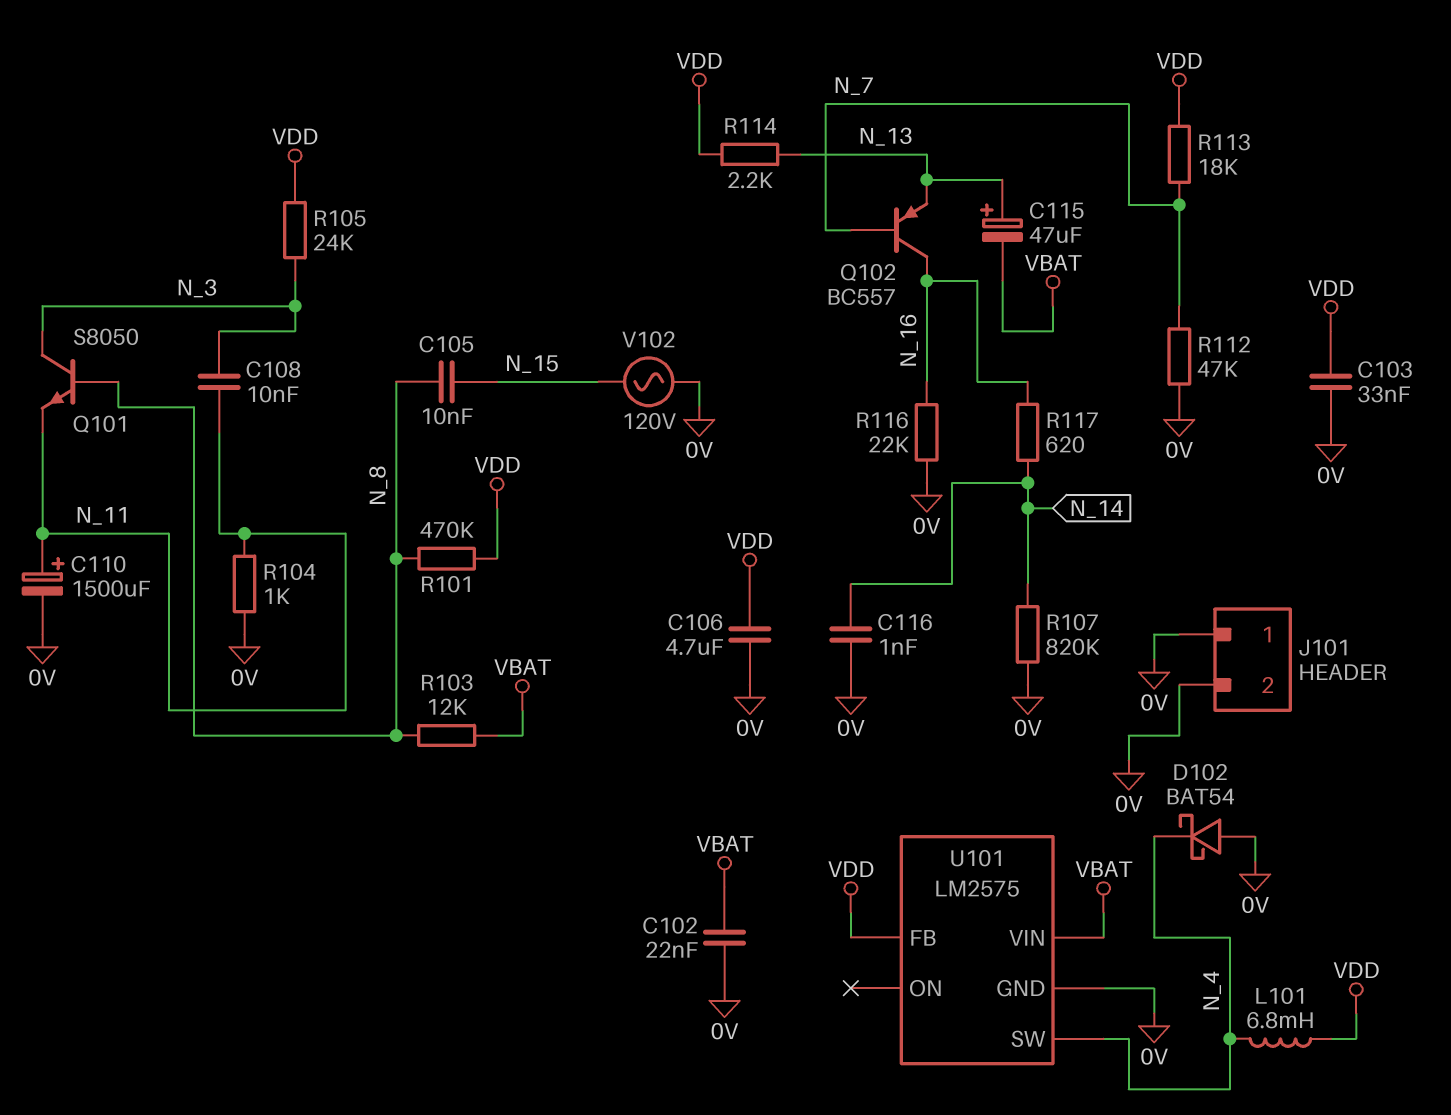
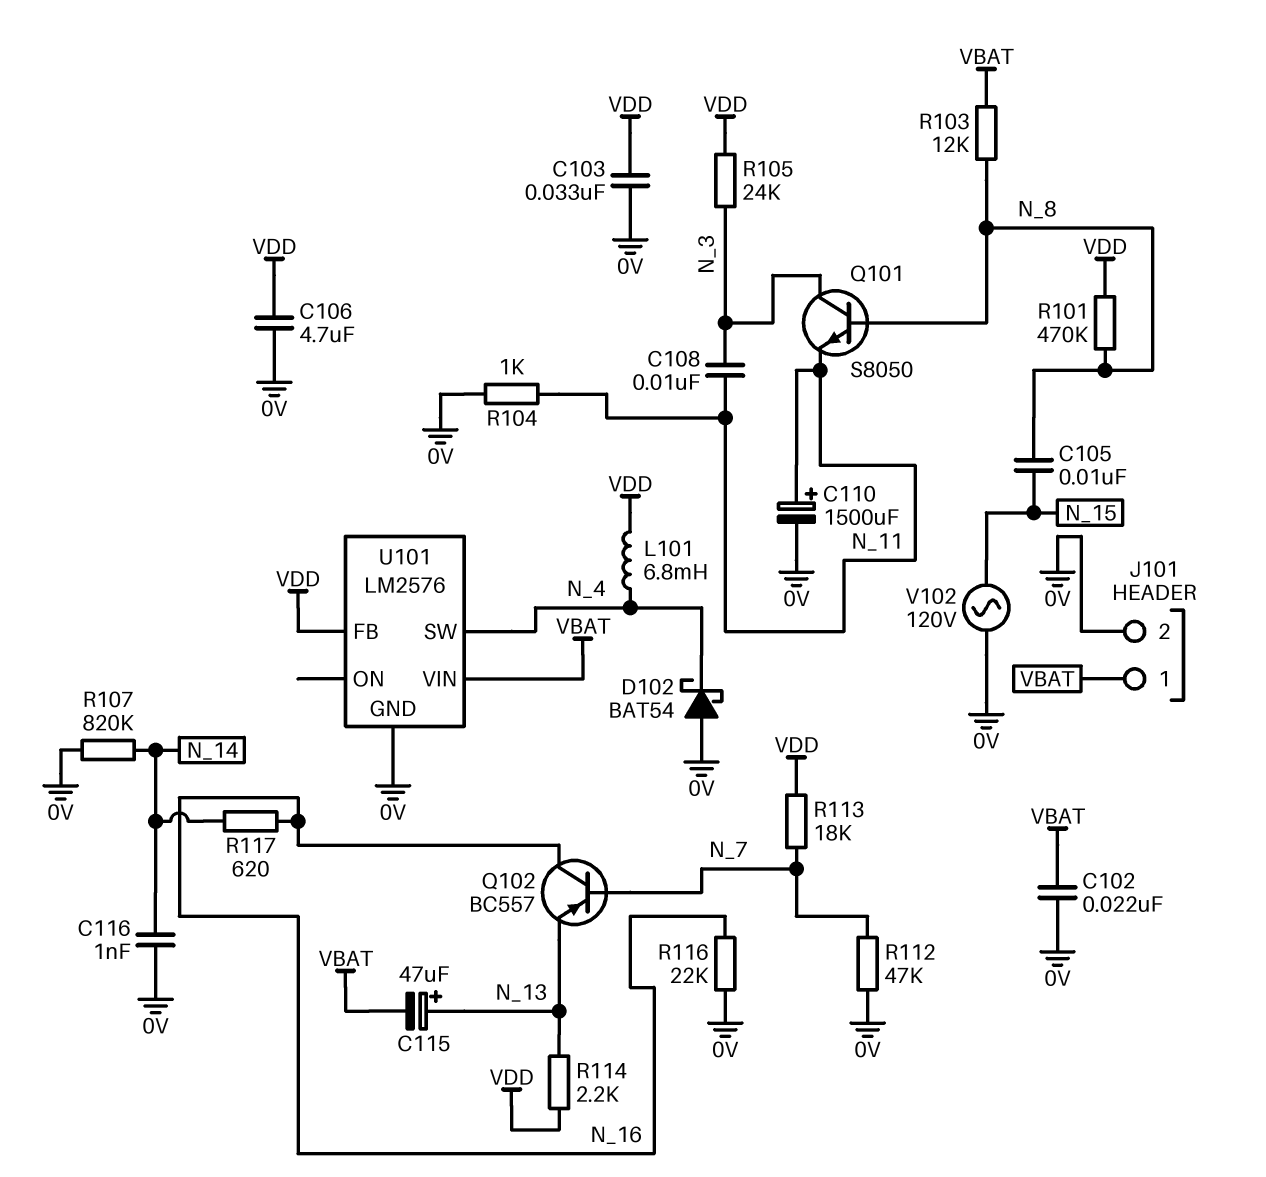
J101 pin 1: 0V -> VBAT
U101: LM2575 -> LM2576

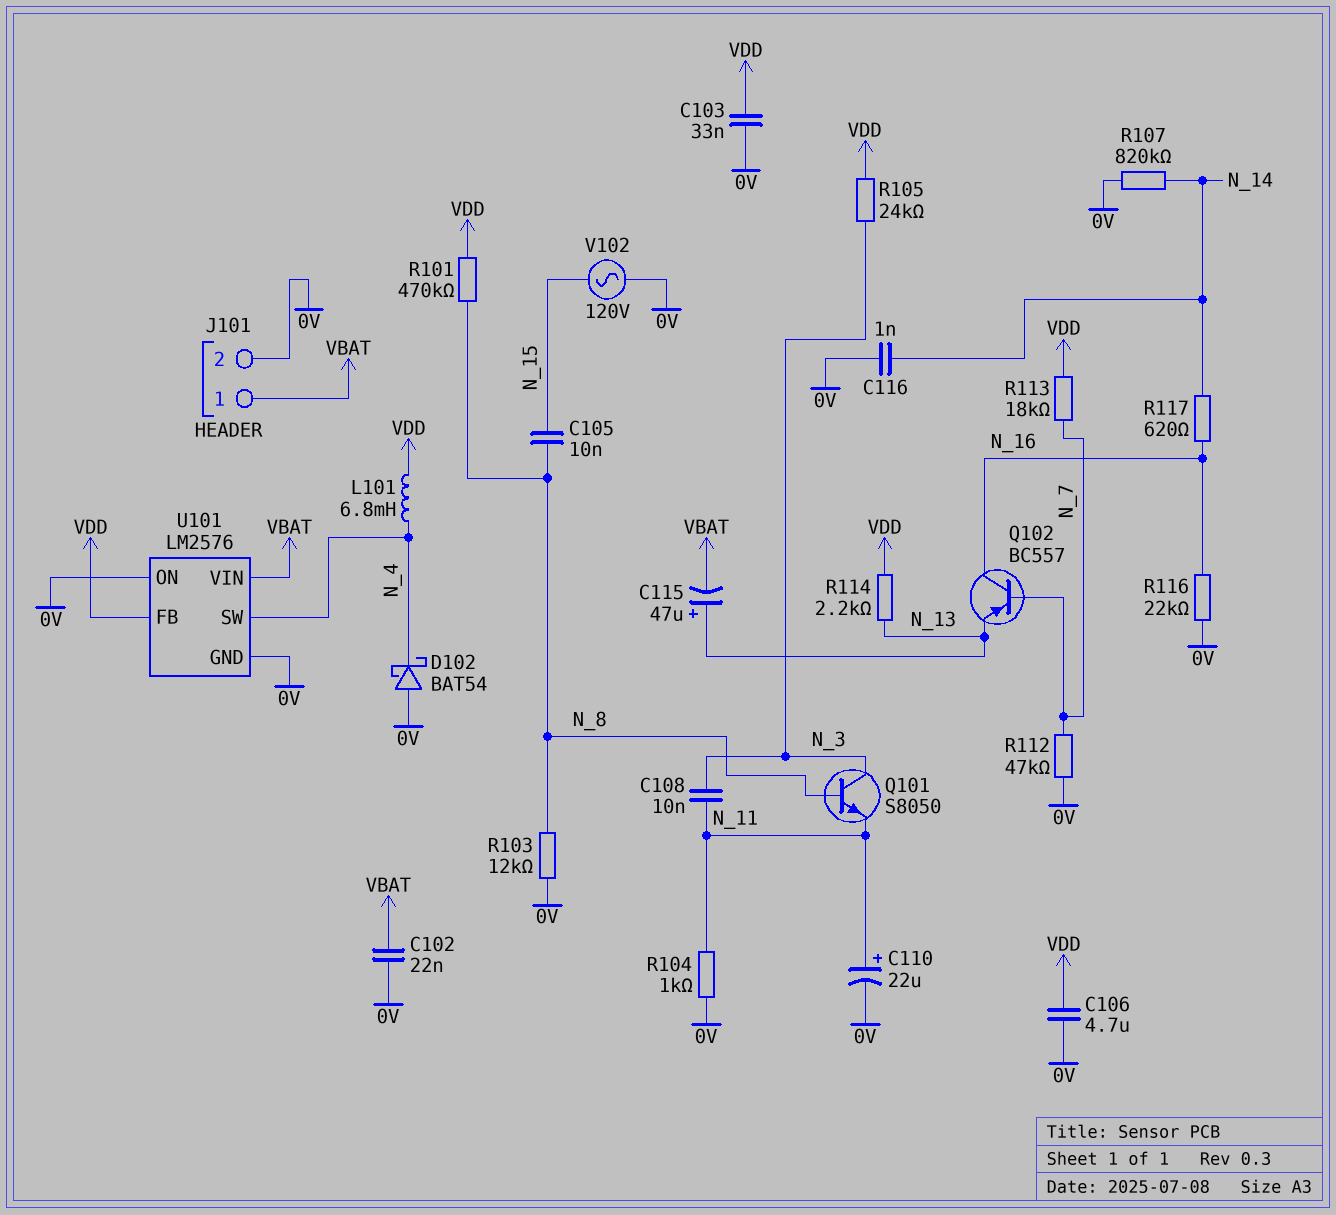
C110: 1500uF (plus N_11, minus 0V) -> 22uF (plus N_11, minus 0V)
R103: 12k (N_8, VBAT) -> 12k (0V, N_8)
U101 pin ON: none -> 0V

